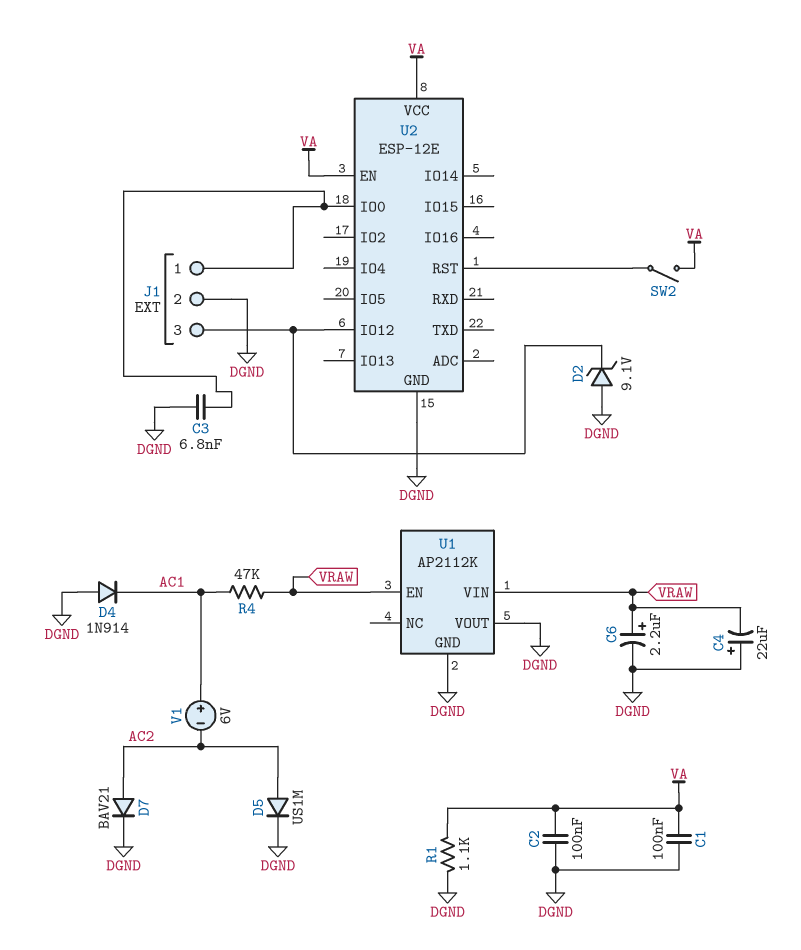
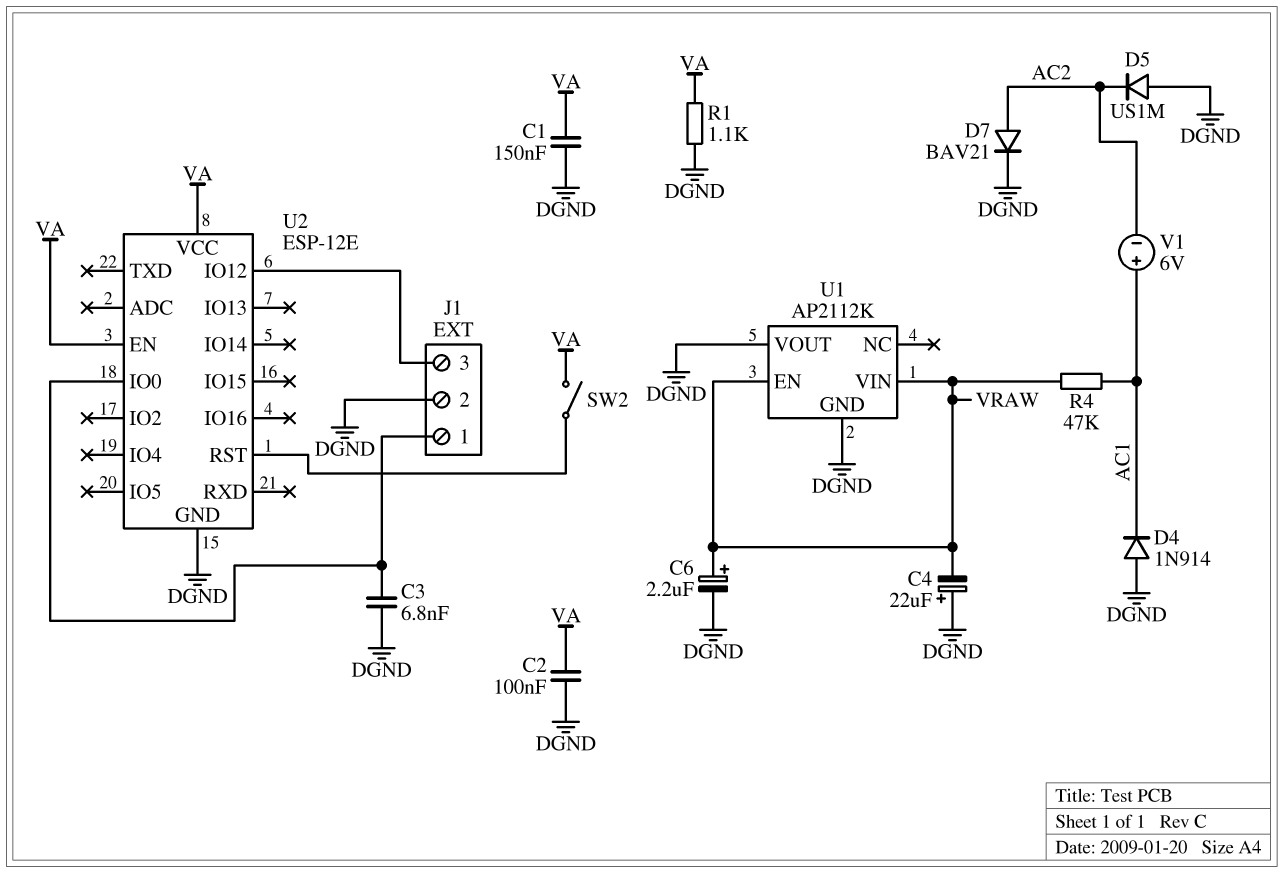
C1: 100nF (DGND, VA) -> 150nF (DGND, VA)
D2: zener 9.1V (A DGND, K J1/3) -> none
D5: diode US1M (A AC2, K DGND) -> diode US1M (A DGND, K AC2)

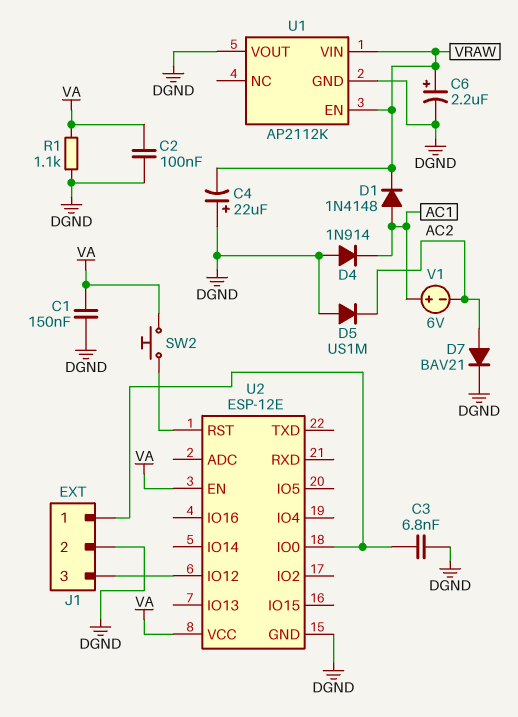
D1: none -> diode 1N4148 (A AC1, K VRAW)
R4: 47k (AC1, VRAW) -> none
SW2: switch (U2/RST, VA) -> button (U2/RST, VA)

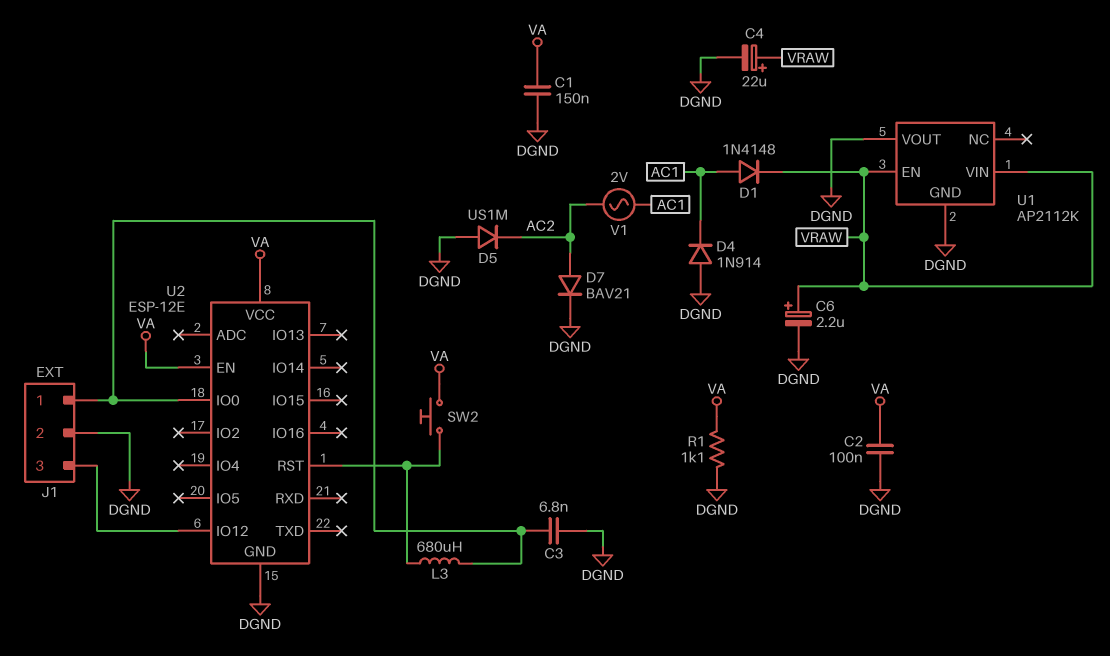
C4: 22uF (plus DGND, minus VRAW) -> 22uF (plus VRAW, minus DGND)
L3: none -> 680uH (J1/1, U2/RST)
V1: 6V (plus AC1, minus AC2) -> AC 2V (AC1, AC2)

